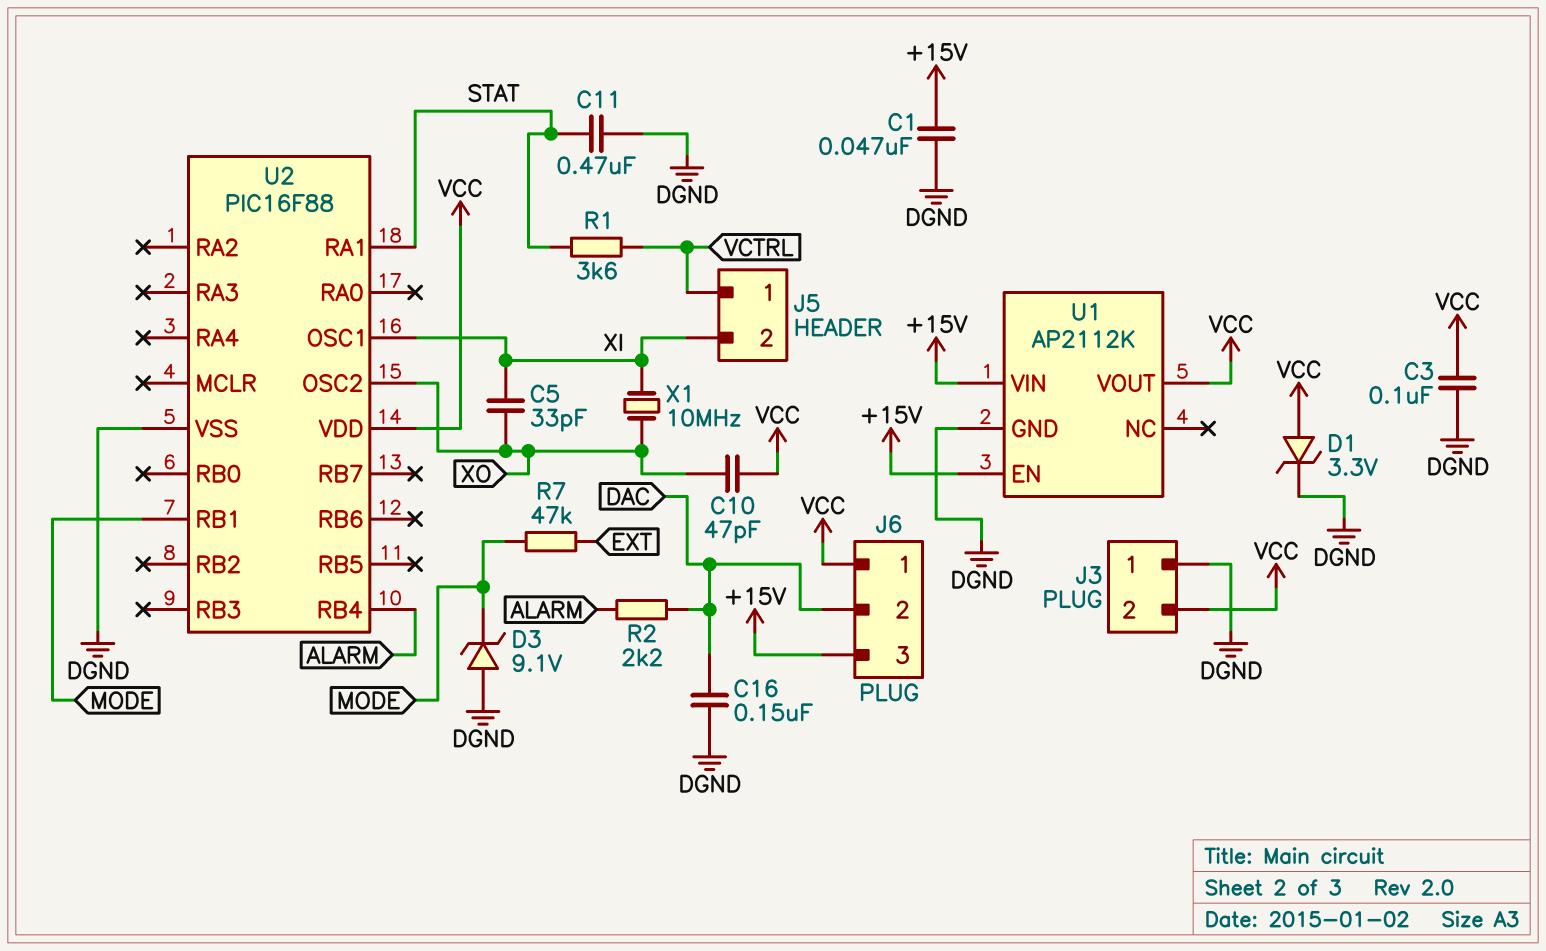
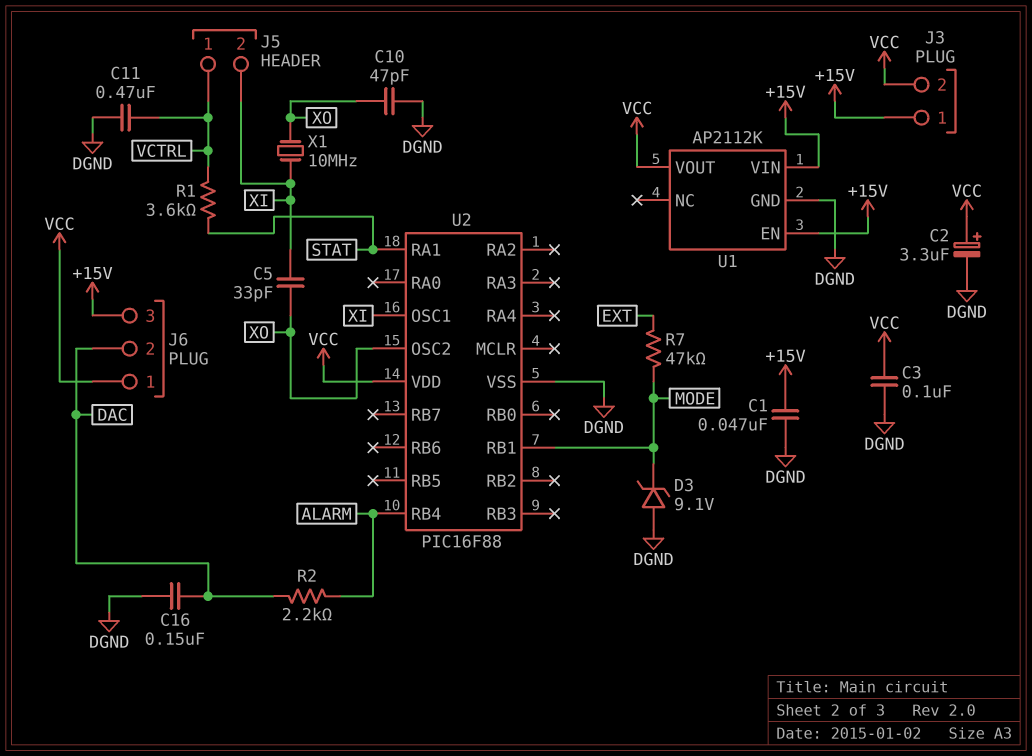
C2: none -> 3.3uF (plus VCC, minus DGND)
C10: 47pF (VCC, XO) -> 47pF (DGND, XO)
C11: 470nF (DGND, STAT) -> 470nF (DGND, VCTRL)
D1: zener 3.3V (A VCC, K DGND) -> none
J3 pin 1: DGND -> +15V

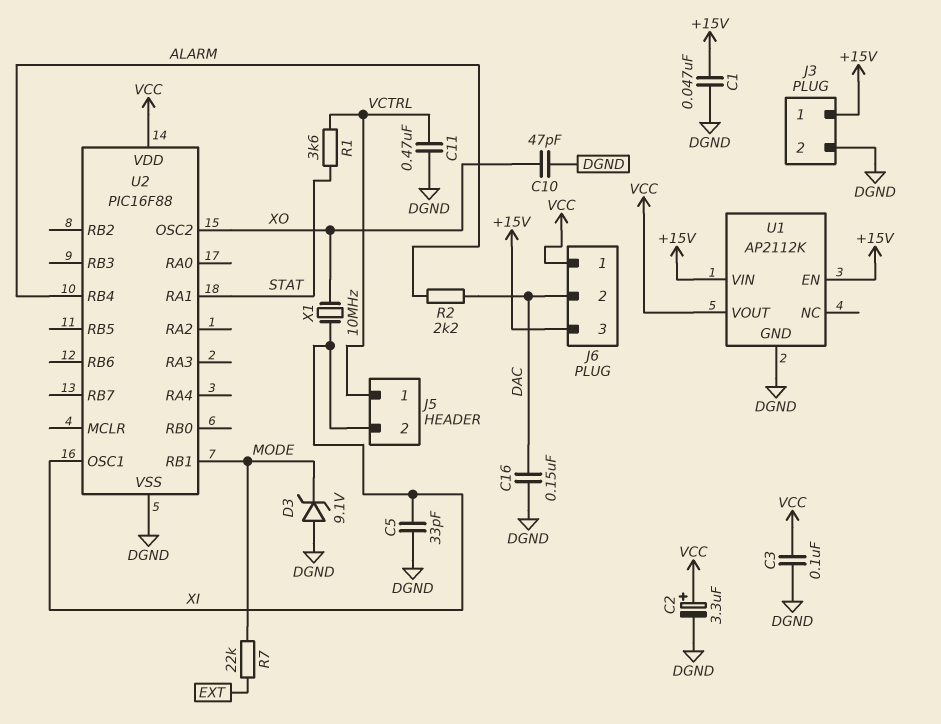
C5: 33pF (XI, XO) -> 33pF (DGND, XI)
J3 pin 2: VCC -> DGND
R7: 47k (EXT, MODE) -> 22k (EXT, MODE)

